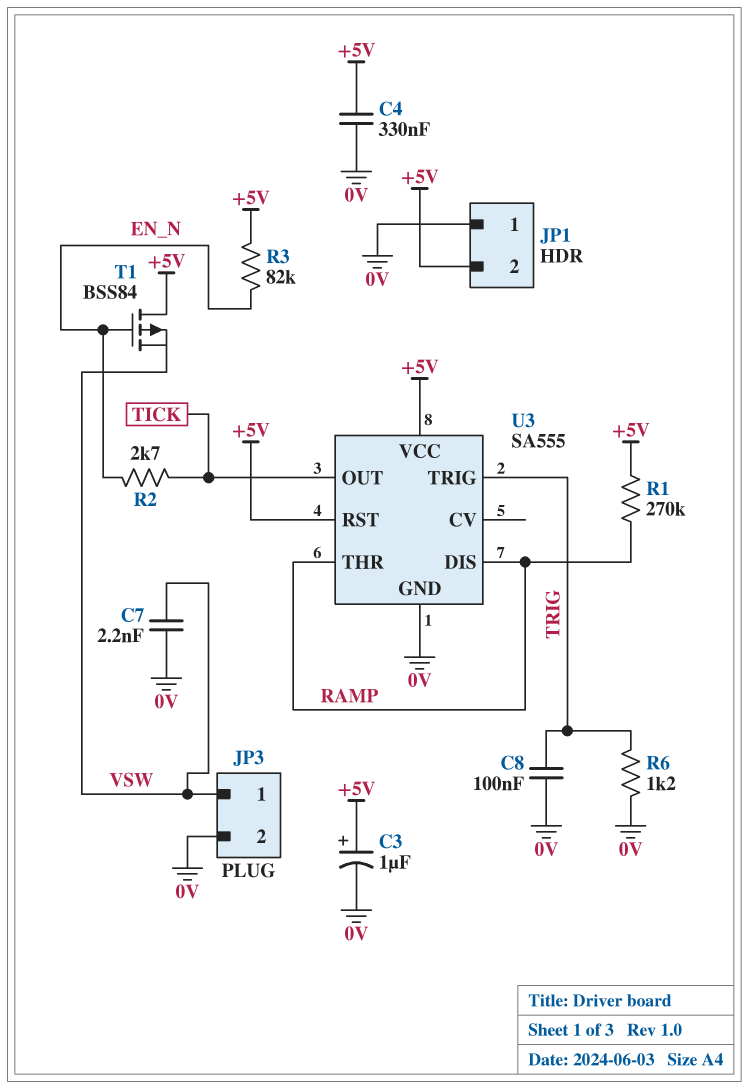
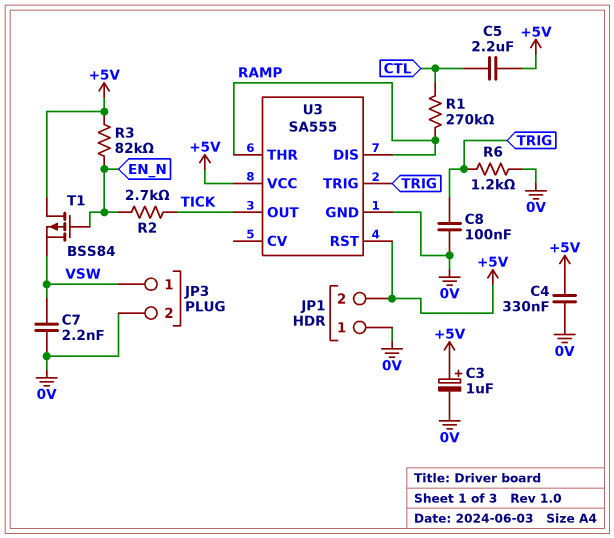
C5: none -> 2.2uF (+5V, CTL)
R1: 270k (+5V, RAMP) -> 270k (CTL, RAMP)

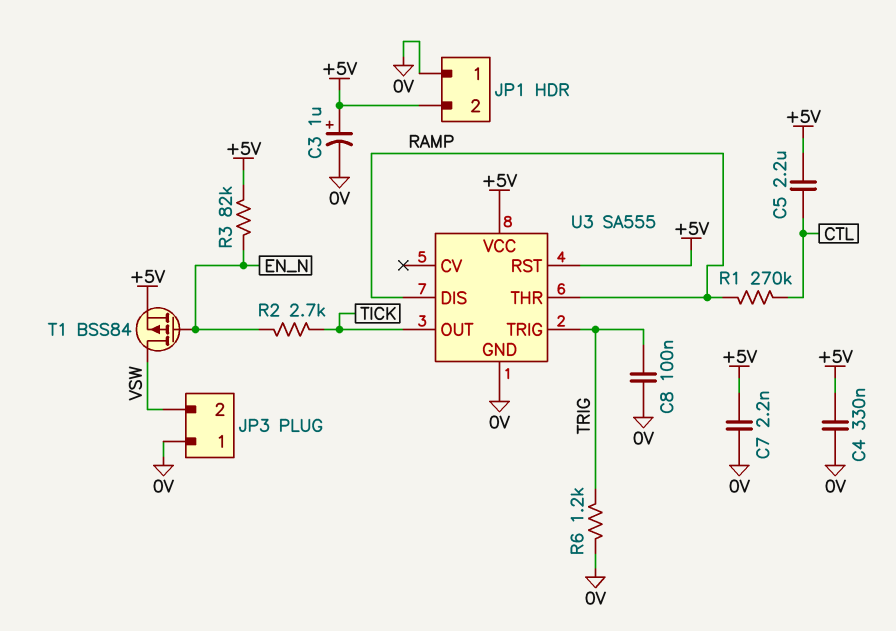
C7: 2.2nF (0V, VSW) -> 2.2nF (+5V, 0V)
JP3 pin 1: VSW -> 0V
JP3 pin 2: 0V -> VSW
T1: PMOS BSS84 (G EN_N, D +5V, S VSW) -> PMOS BSS84 (G EN_N, D VSW, S +5V)

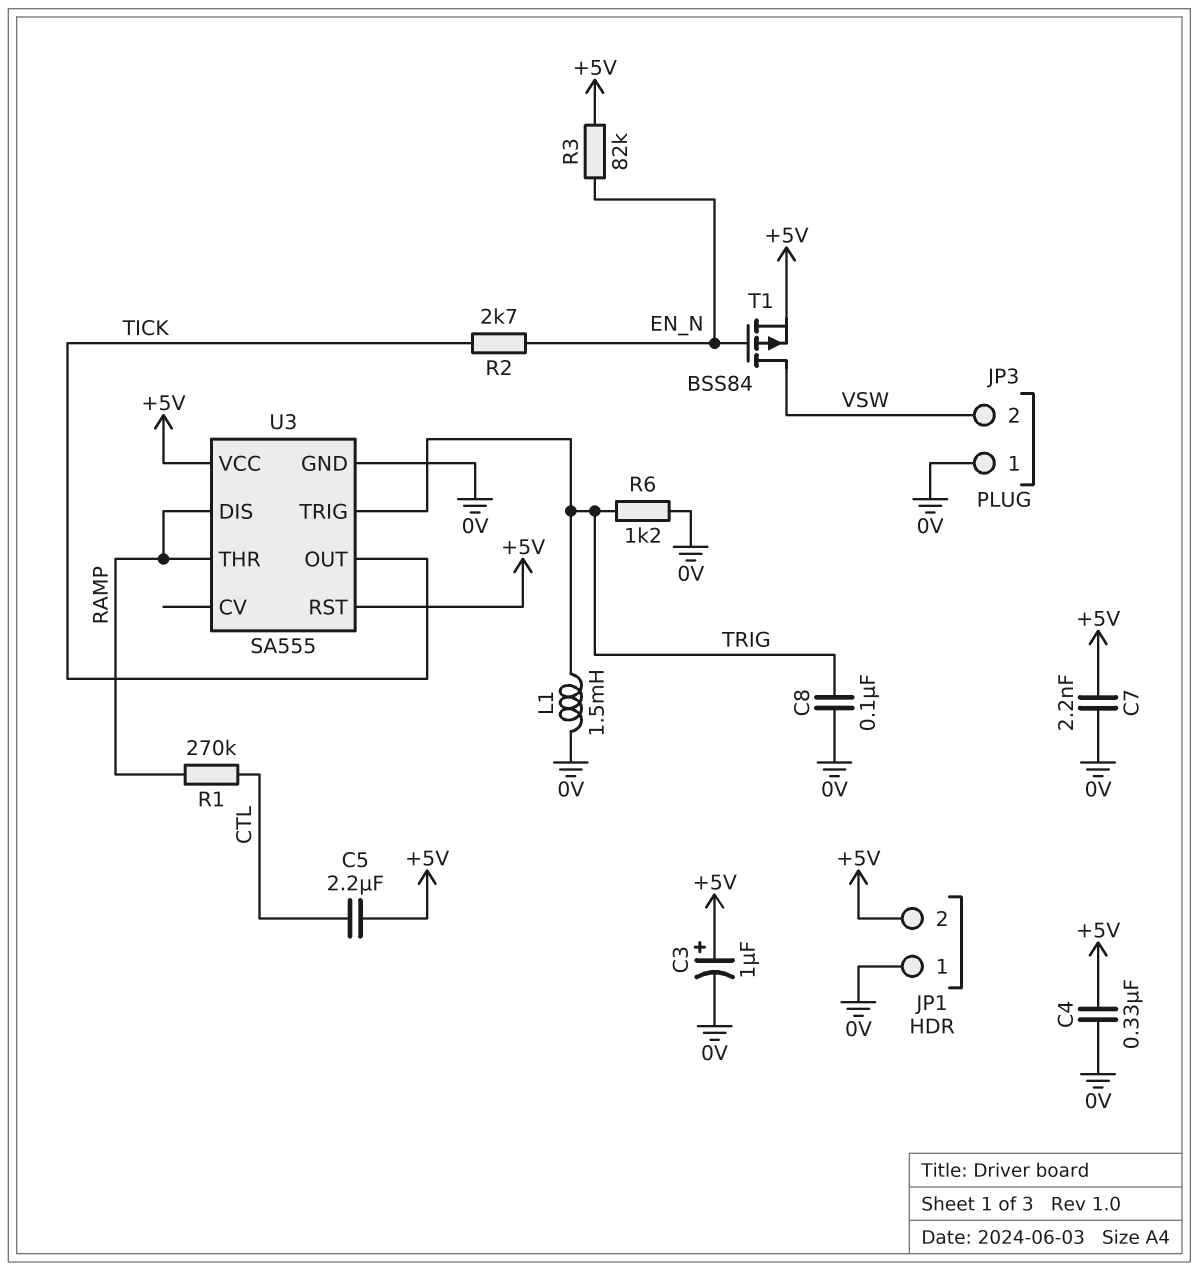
L1: none -> 1.5mH (0V, TRIG)

